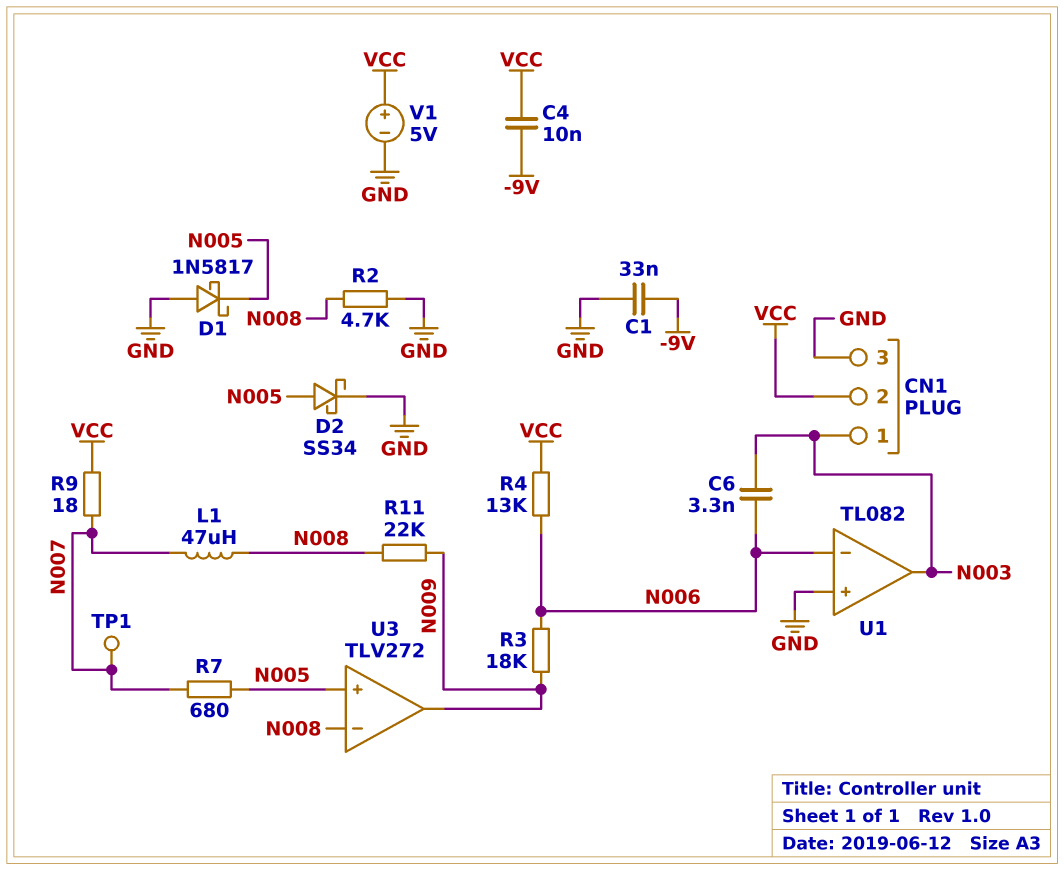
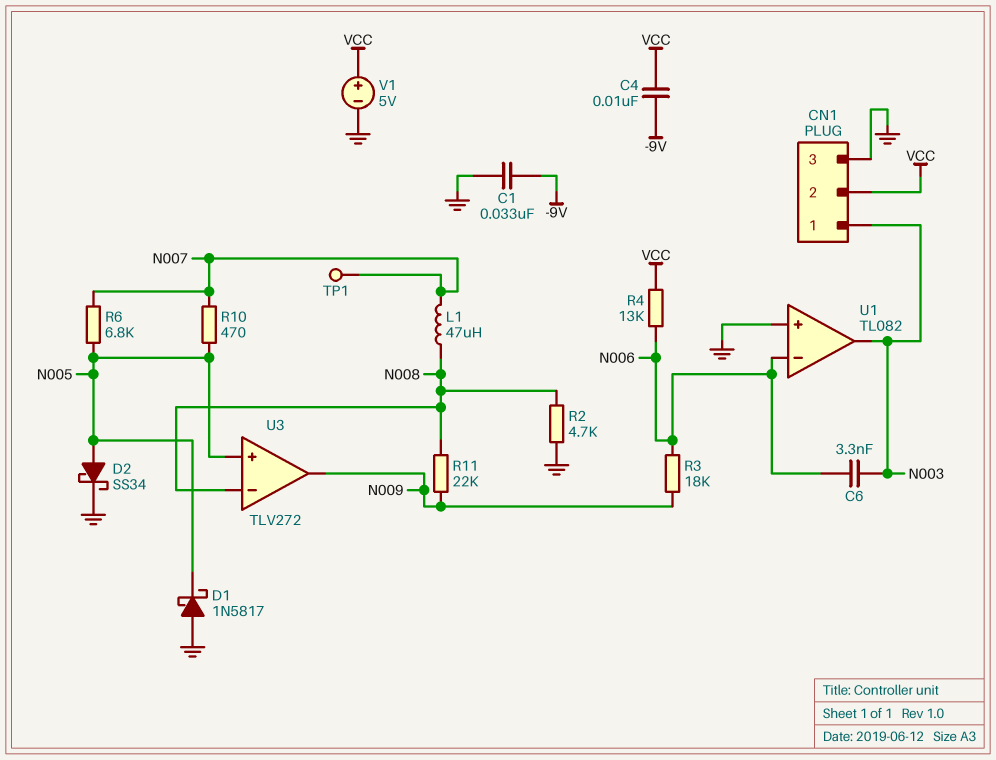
R6: none -> 6.8k (N005, N007)
R7: 680 (N005, N007) -> none
R9: 18 (N007, VCC) -> none
R10: none -> 470 (N005, N007)

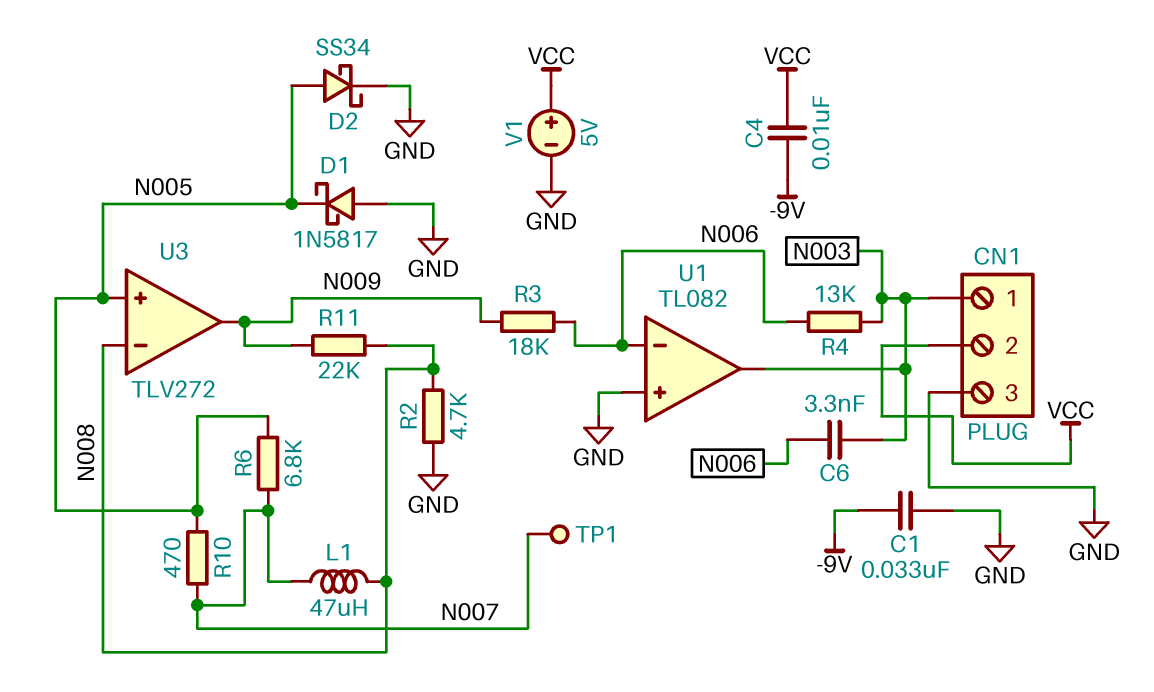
R4: 13k (N006, VCC) -> 13k (N003, N006)

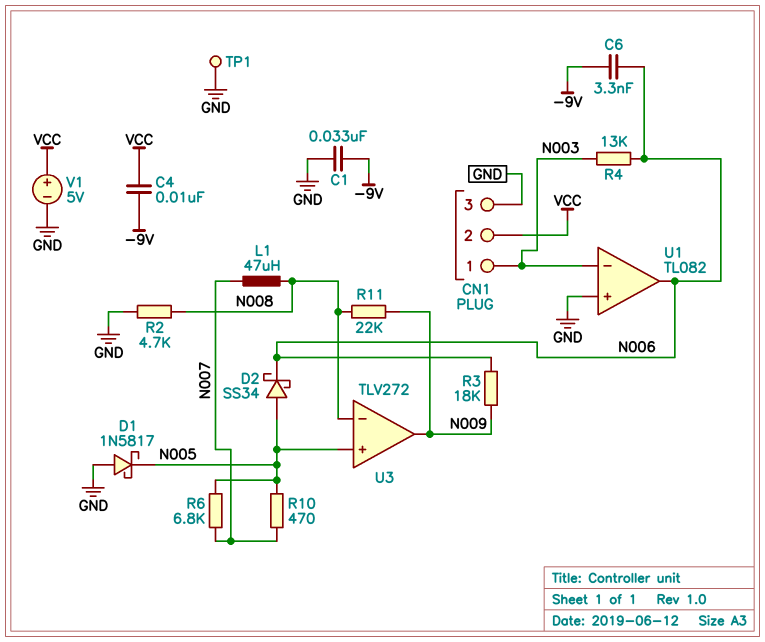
C6: 3.3nF (N003, N006) -> 3.3nF (-9V, N006)
D2: schottky SS34 (A N005, K GND) -> schottky SS34 (A N005, K N006)
TP1: test point (N007) -> test point (GND)
U1 pin in-: N006 -> N003
U1 pin out: N003 -> N006

